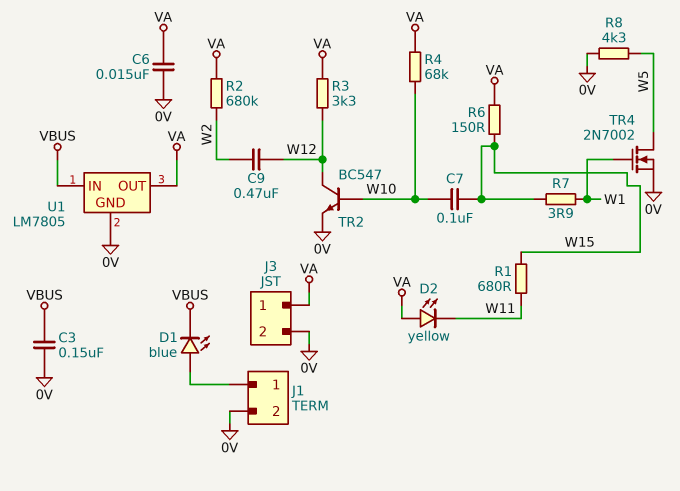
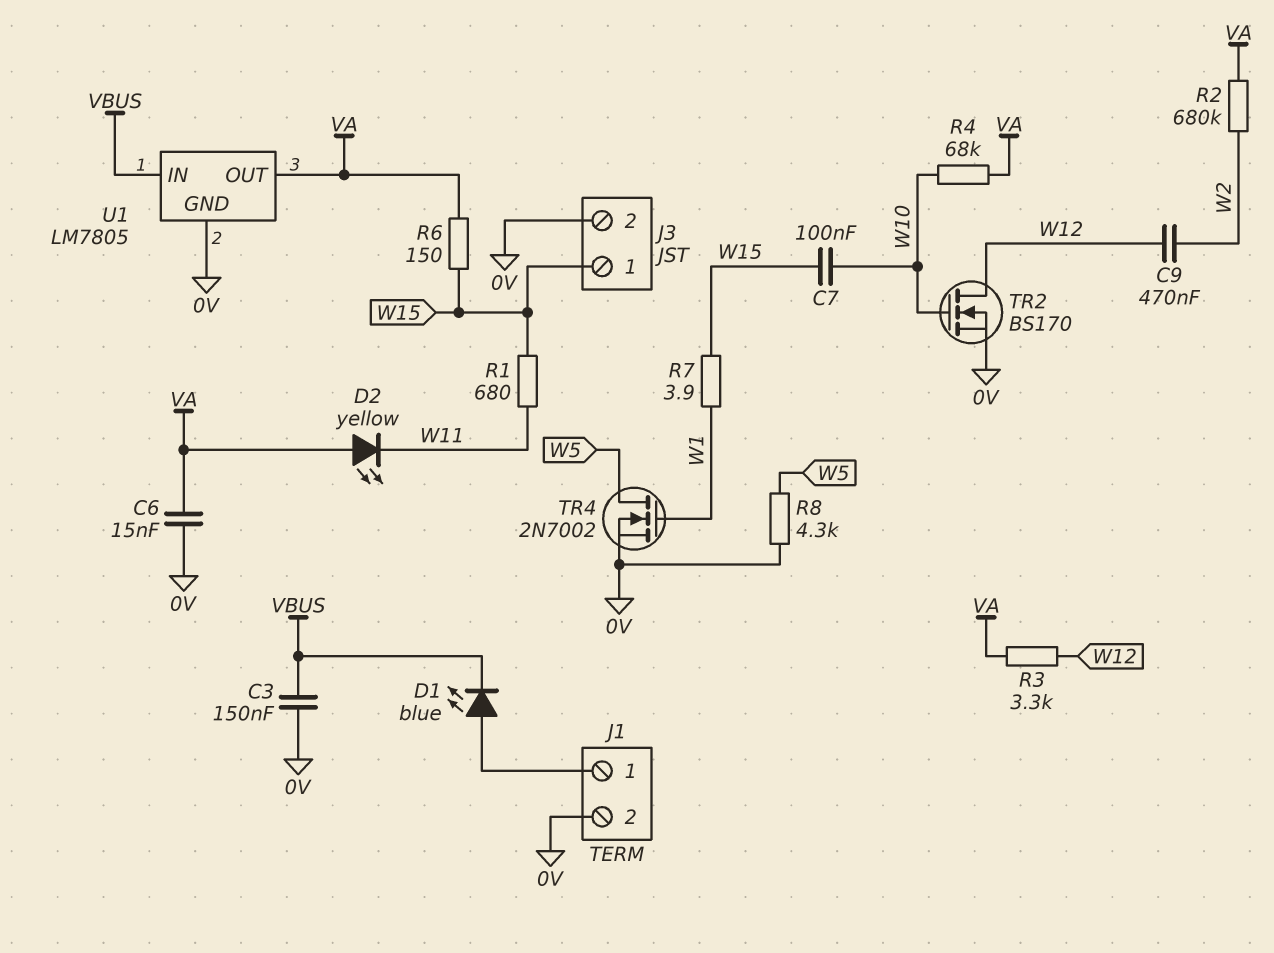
J3 pin 1: VA -> W15
TR2: NPN BC547 (B W10, C W12, E 0V) -> NMOS BS170 (G W10, D W12, S 0V)

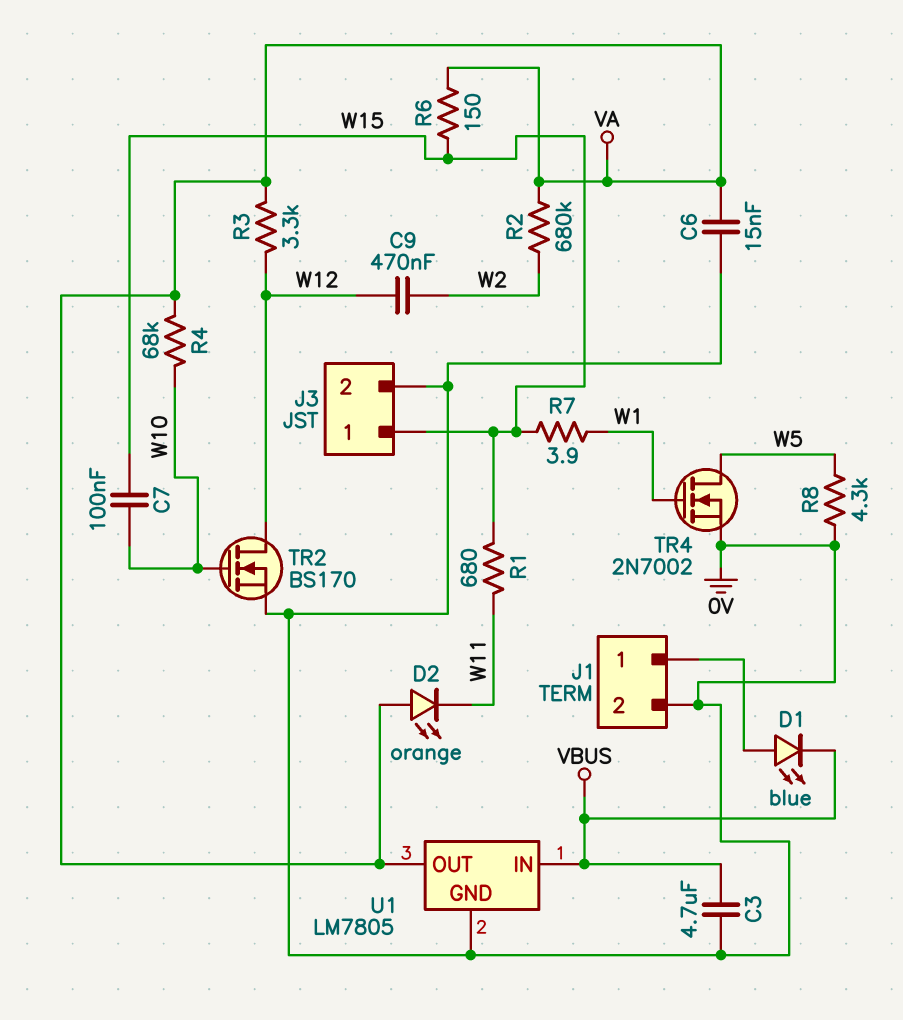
C3: 150nF (0V, VBUS) -> 4.7uF (0V, VBUS)
D2: LED yellow (A VA, K W11) -> LED orange (A VA, K W11)

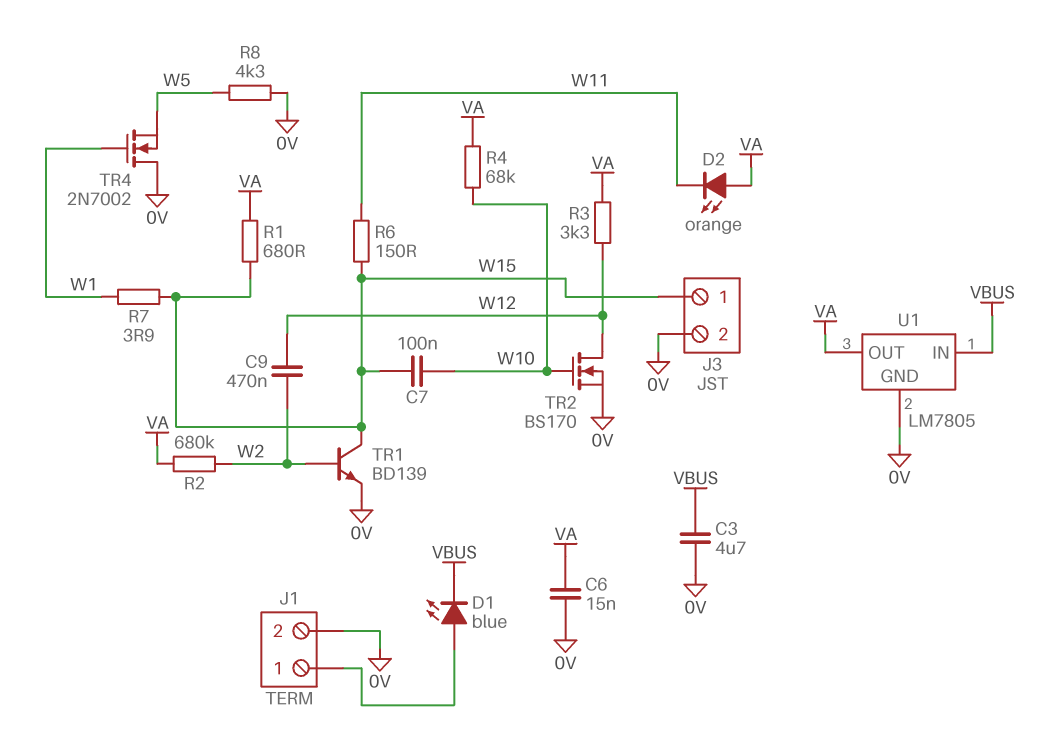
R1: 680 (W11, W15) -> 680 (VA, W15)
R6: 150 (VA, W15) -> 150 (W11, W15)
TR1: none -> NPN BD139 (B W2, C W15, E 0V)
TR4: NMOS 2N7002 (G W1, D W5, S 0V) -> NMOS 2N7002 (G W1, D 0V, S W5)

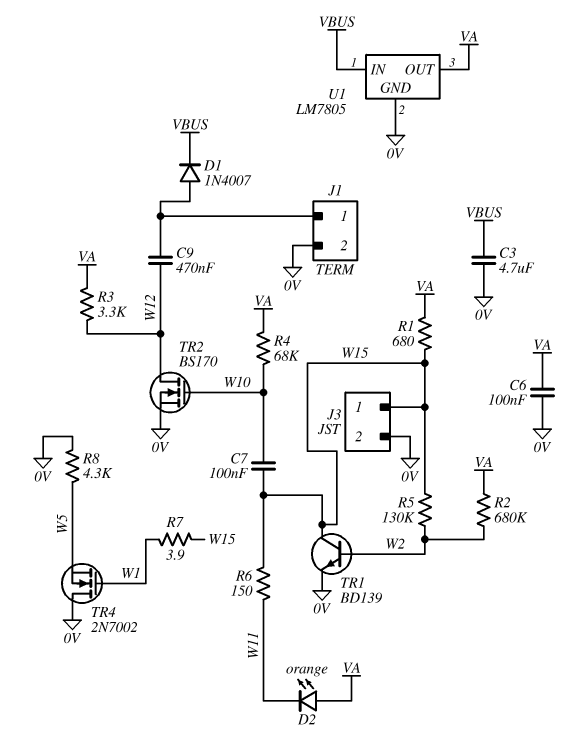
C6: 15nF (0V, VA) -> 100nF (0V, VA)
C9: 470nF (W2, W12) -> 470nF (J1/1, W12)
D1: LED blue (A J1/1, K VBUS) -> diode 1N4007 (A J1/1, K VBUS)
R5: none -> 130k (W2, W15)

